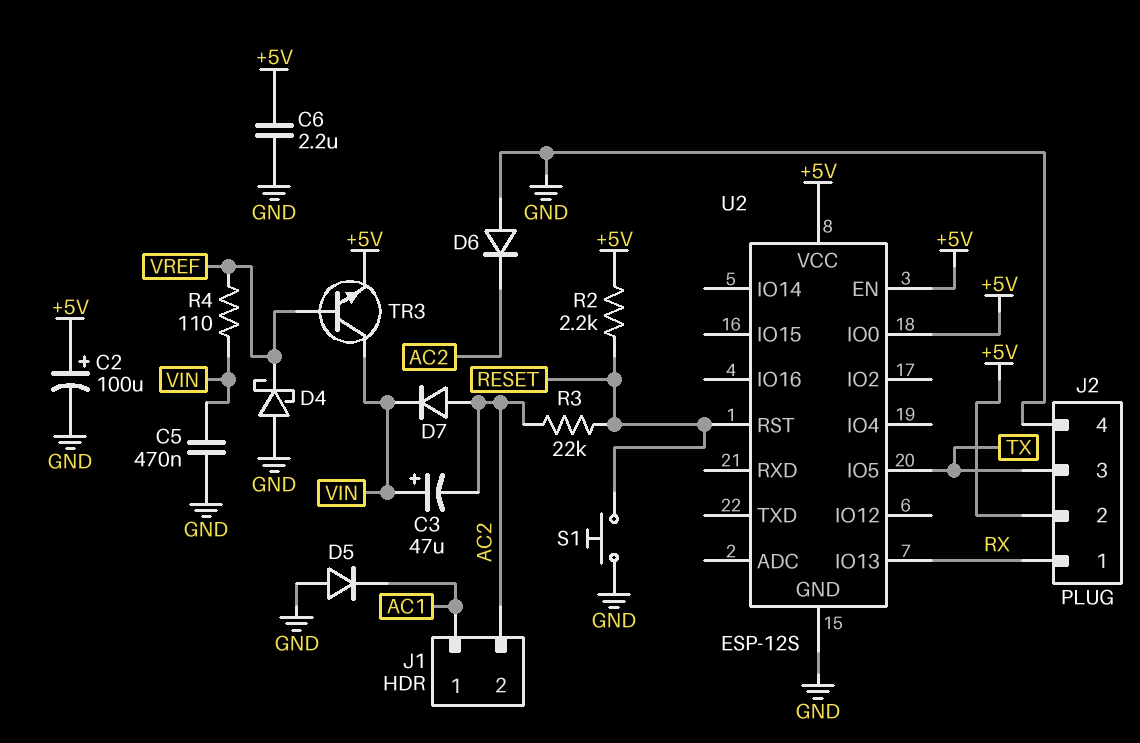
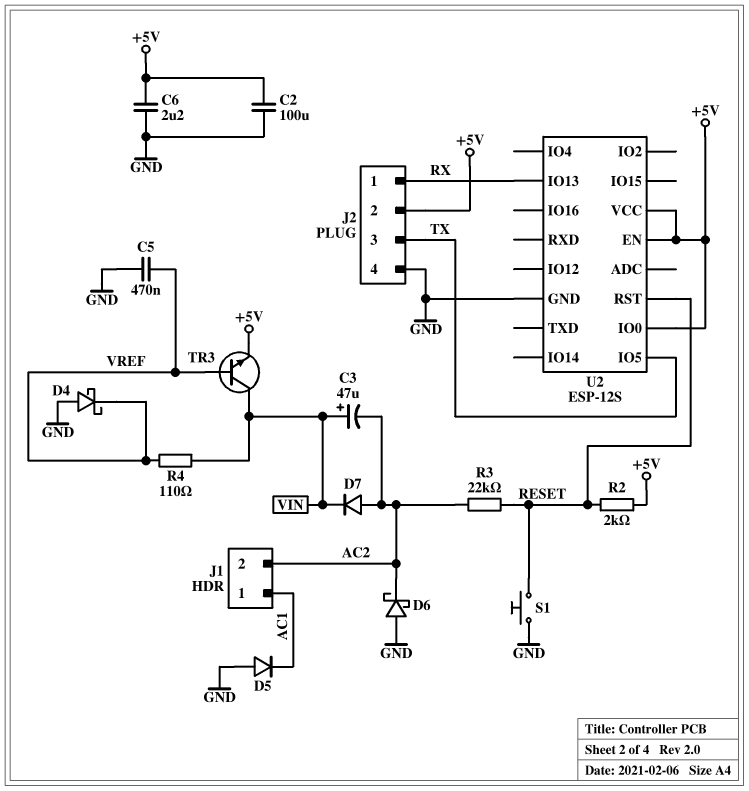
C2: 100uF (plus +5V, minus GND) -> 100uF (+5V, GND)
C5: 470nF (GND, VIN) -> 470nF (GND, VREF)
D6: diode (A GND, K AC2) -> schottky (A GND, K AC2)
R2: 2.2k (+5V, RESET) -> 2k (+5V, RESET)

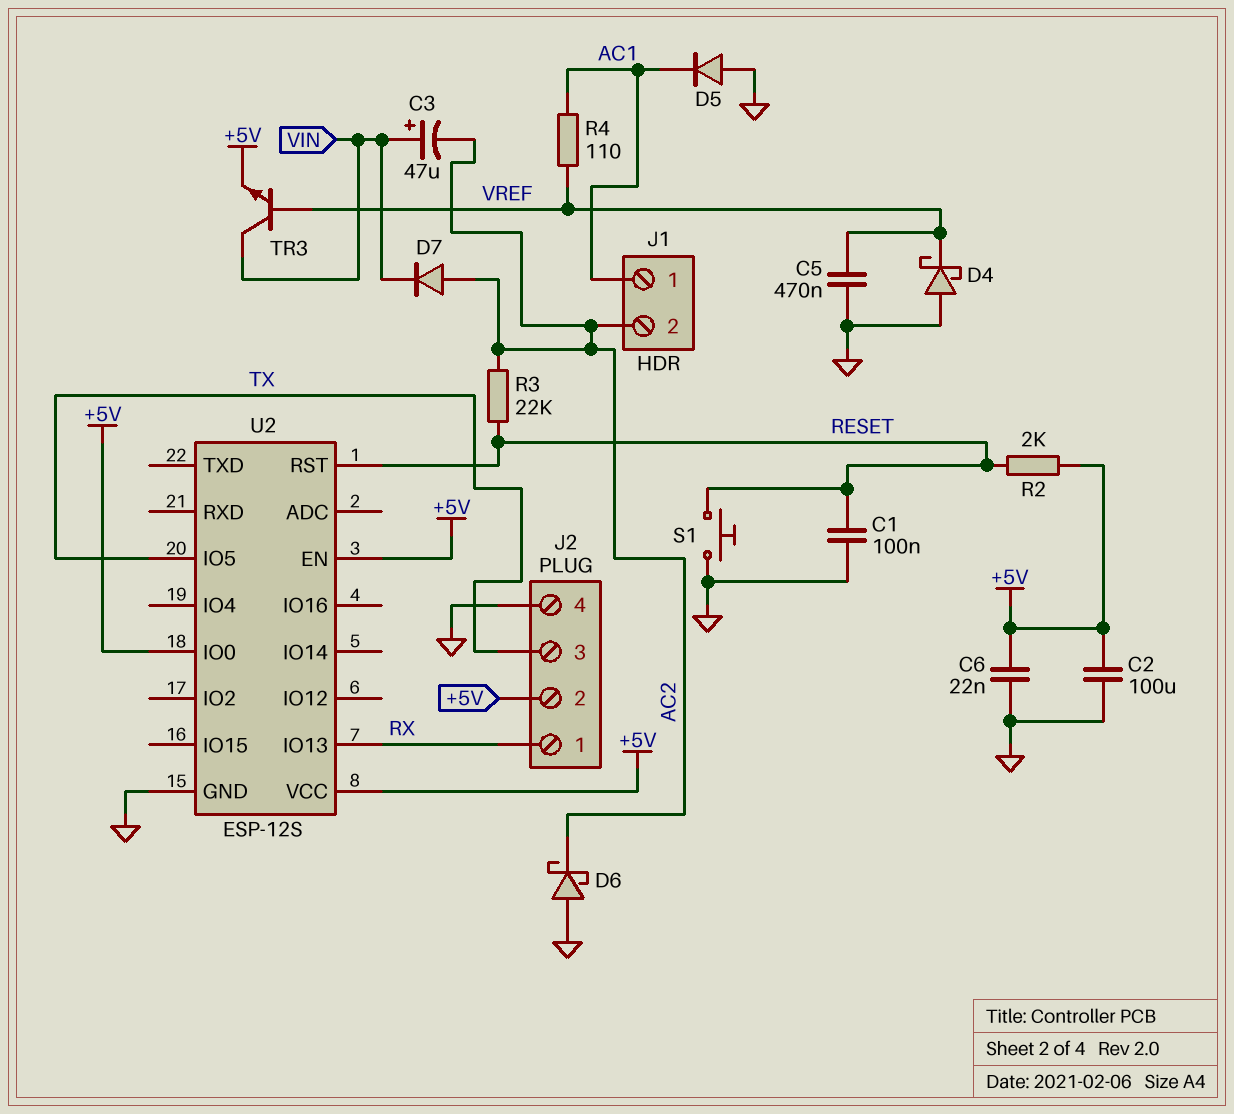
C1: none -> 100nF (GND, RESET)
C6: 2.2uF (+5V, GND) -> 22nF (+5V, GND)
R4: 110 (VIN, VREF) -> 110 (AC1, VREF)

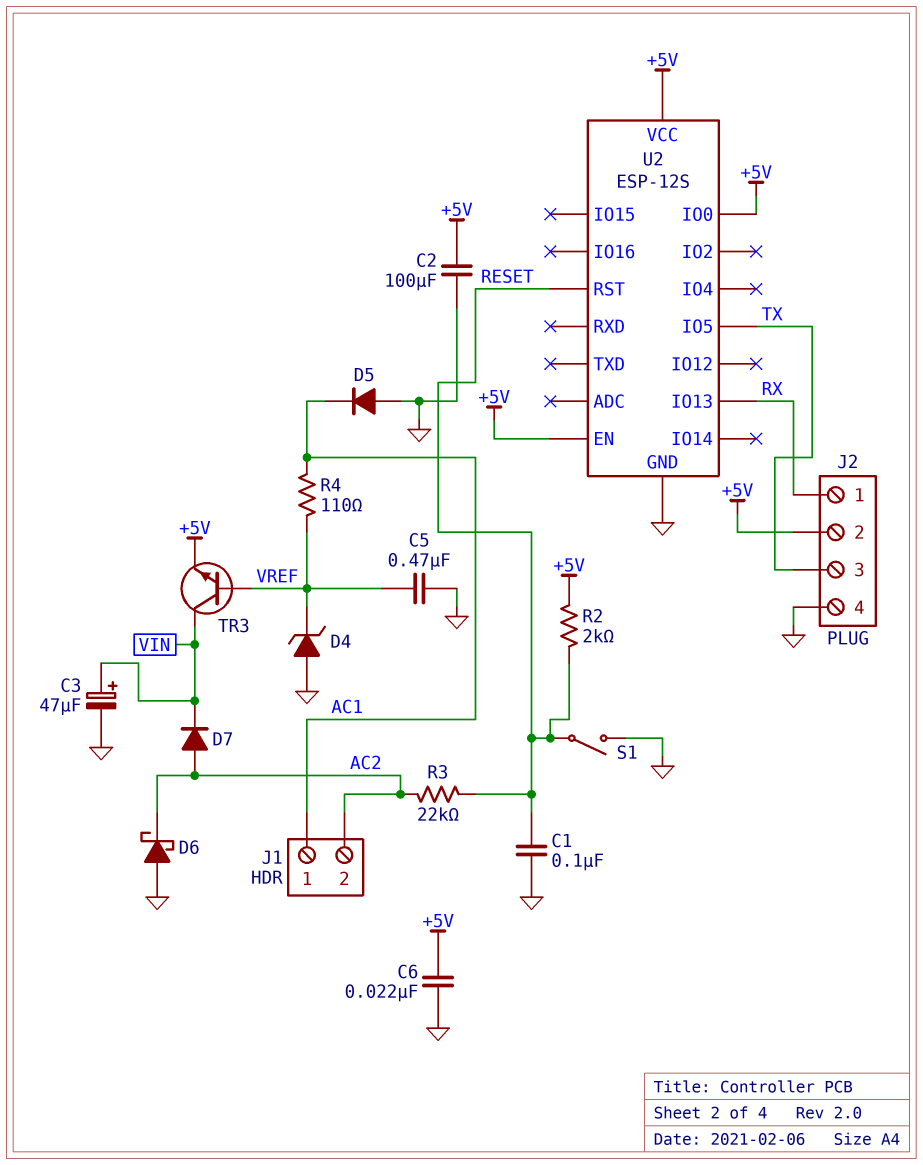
C3: 47uF (plus VIN, minus AC2) -> 47uF (plus VIN, minus GND)
D4: schottky (A GND, K VREF) -> zener (A GND, K VREF)
S1: button (GND, RESET) -> switch (GND, RESET)

